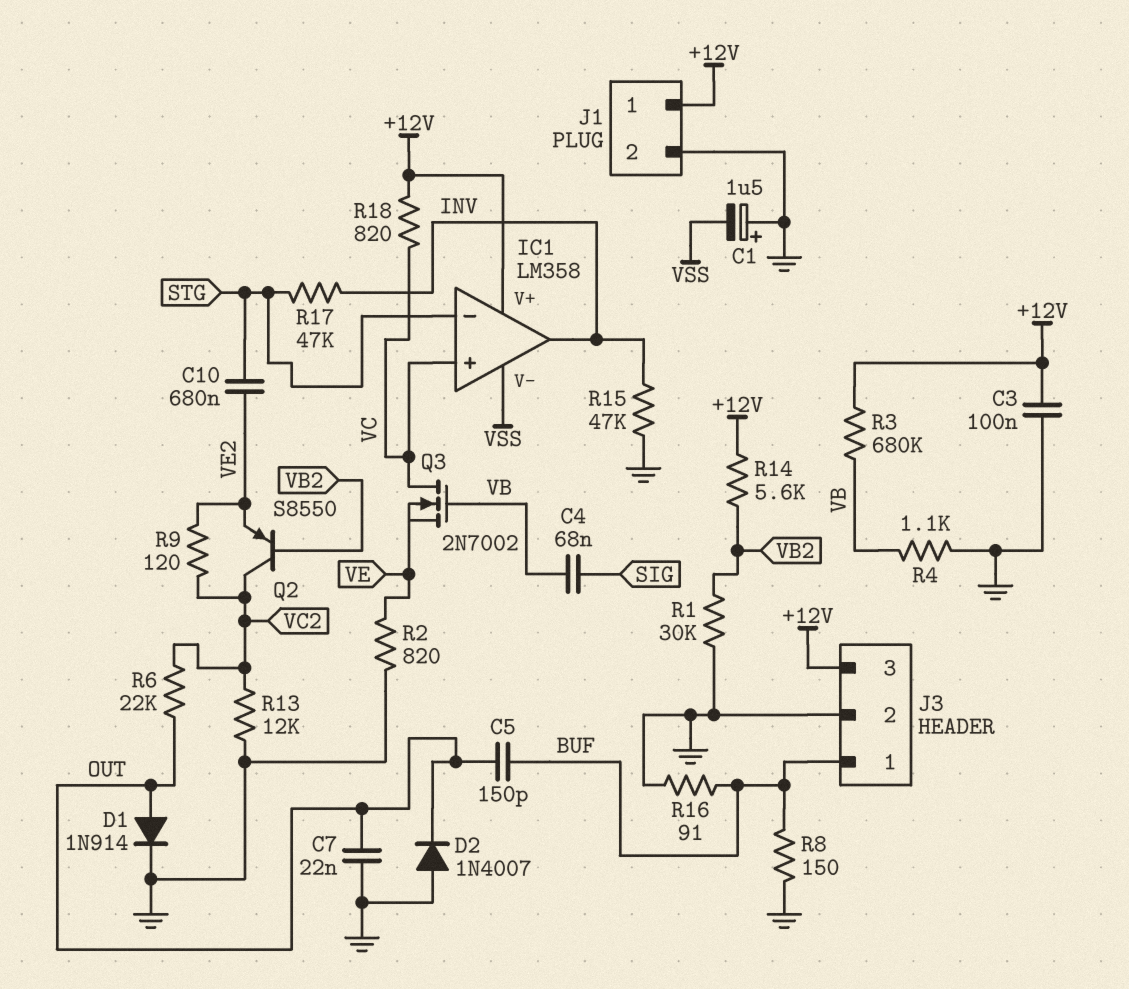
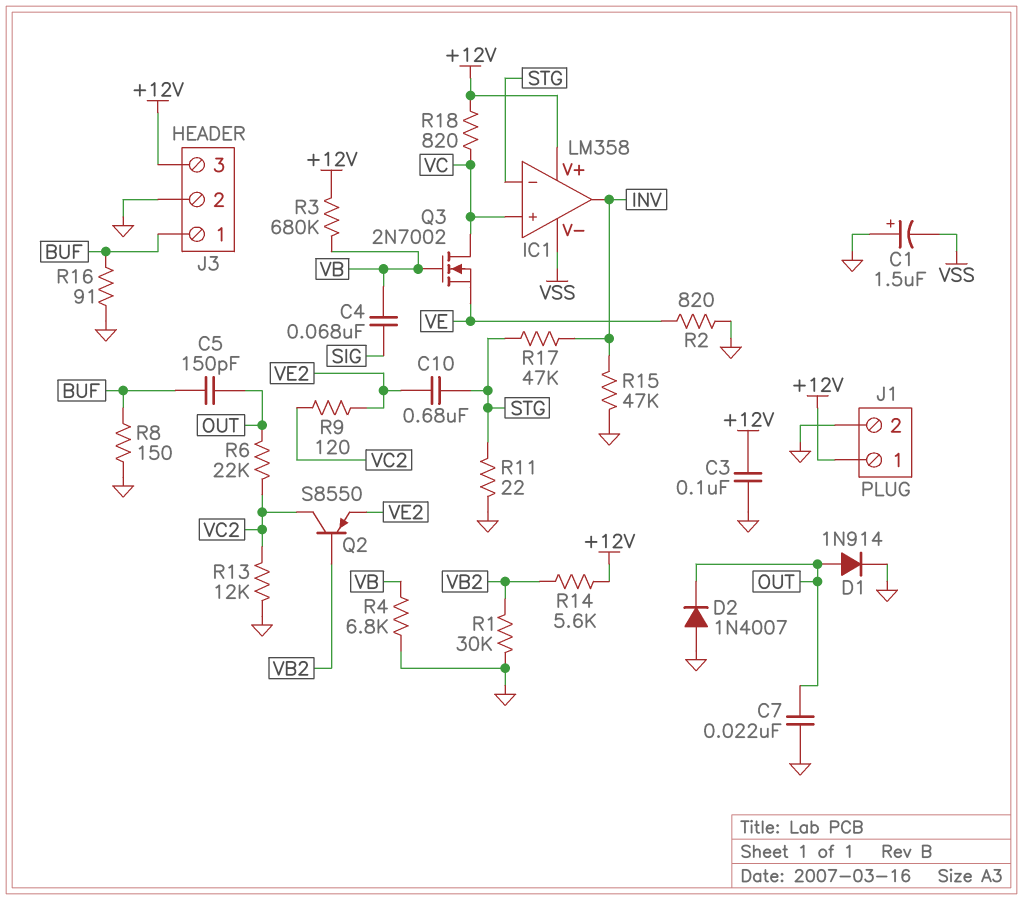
R4: 1.1k (GND, VB) -> 6.8k (GND, VB)
R11: none -> 22 (GND, STG)

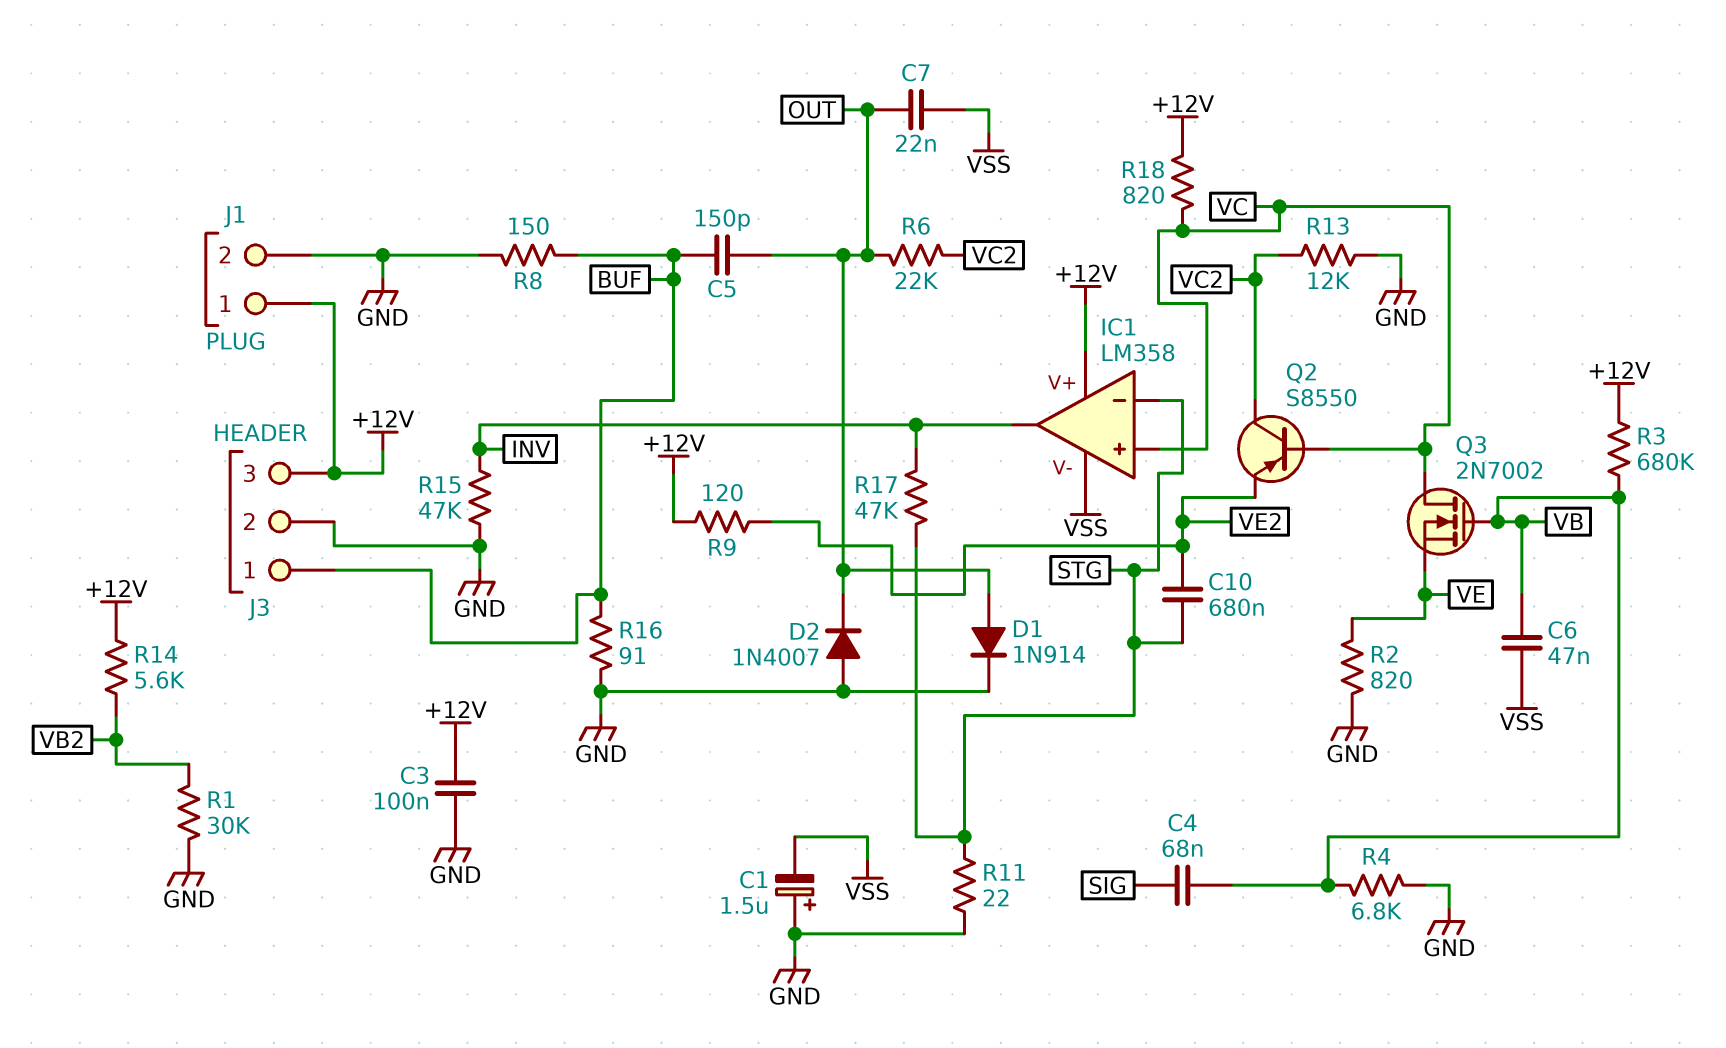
C6: none -> 47nF (VB, VSS)
C7: 22nF (GND, OUT) -> 22nF (OUT, VSS)
Q2: PNP S8550 (B VB2, C VC2, E VE2) -> PNP S8550 (B VC, C VC2, E VE2)
R9: 120 (VC2, VE2) -> 120 (+12V, VE2)

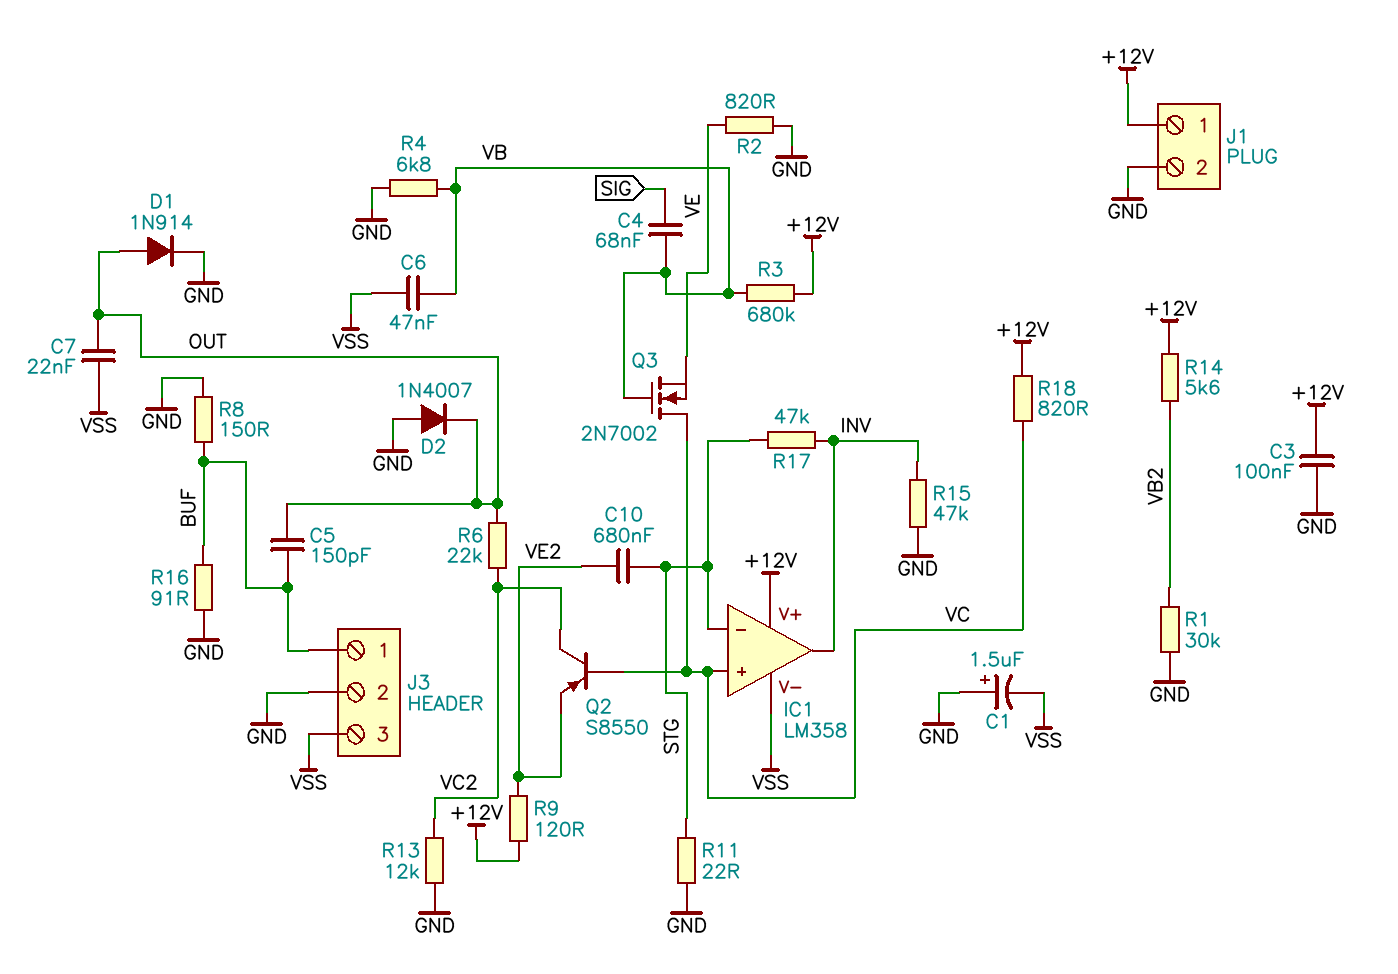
J3 pin 3: +12V -> VSS

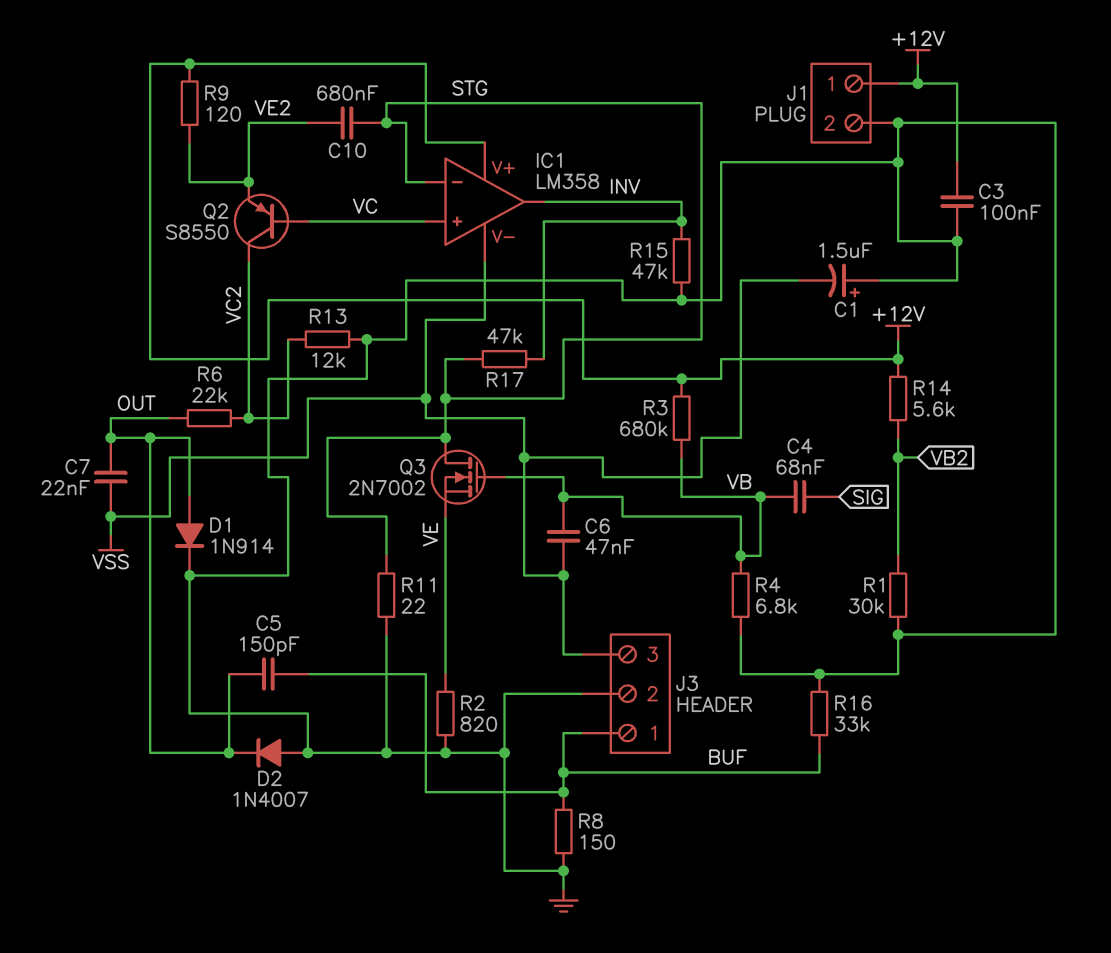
Q3: NMOS 2N7002 (G VB, D VC, S VE) -> NMOS 2N7002 (G VB, D STG, S VE)
R16: 91 (BUF, GND) -> 33k (BUF, GND)
R18: 820 (+12V, VC) -> none

